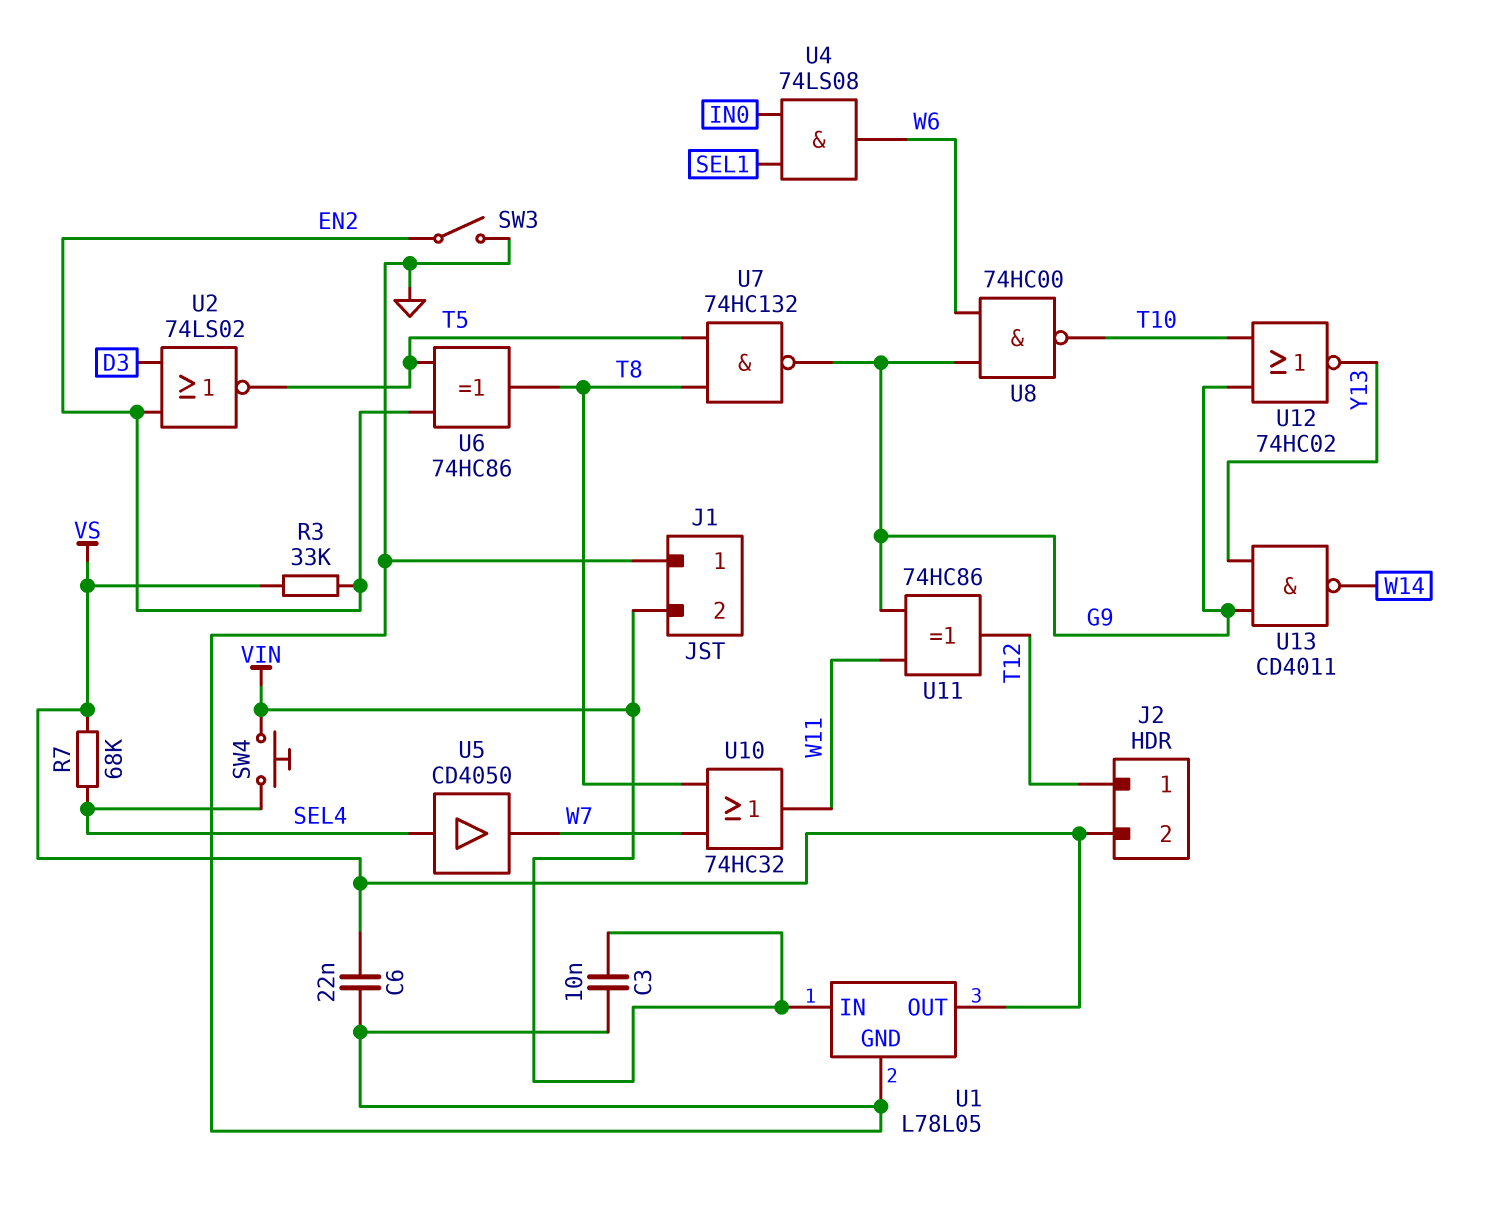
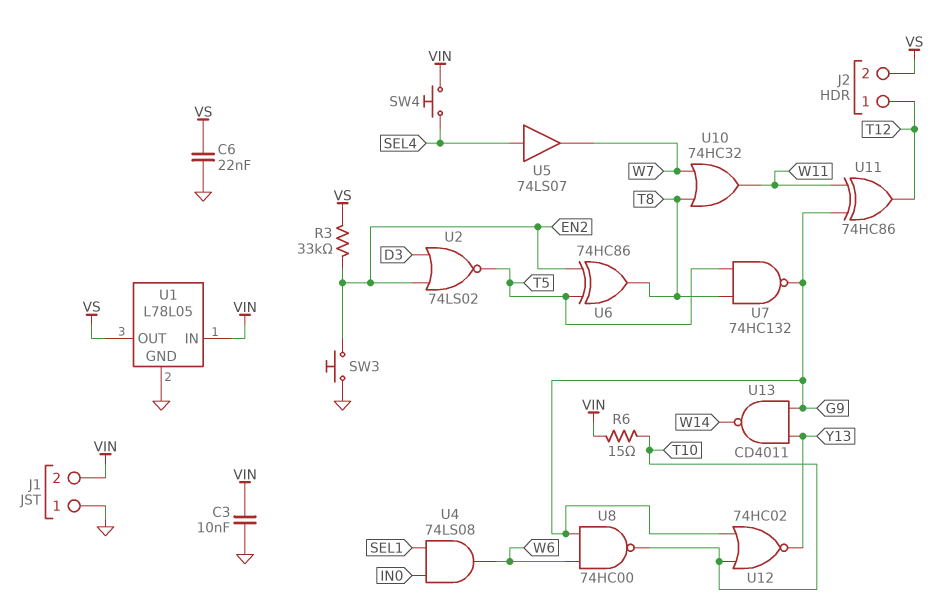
R6: none -> 15 (T10, VIN)
R7: 68k (SEL4, VS) -> none
SW3: switch (EN2, GND) -> button (EN2, GND)
U5: buffer CD4050 (in SEL4, out W7) -> buffer 74LS07 (in SEL4, out W7)

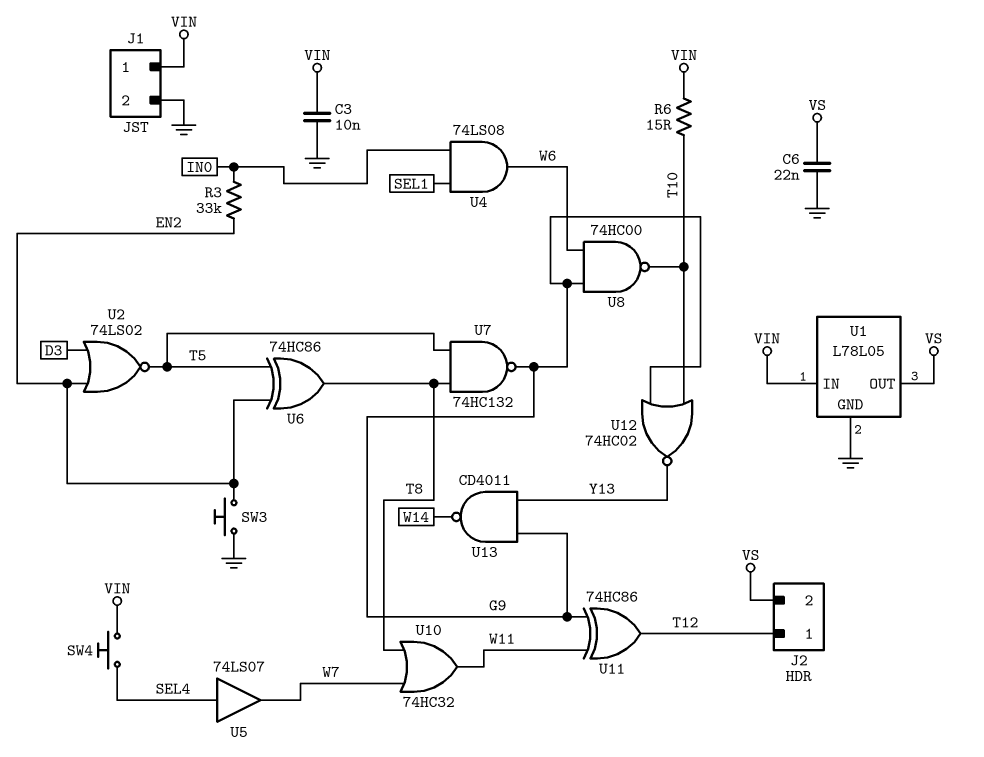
J1 pin 1: GND -> VIN
J1 pin 2: VIN -> GND
R3: 33k (EN2, VS) -> 33k (EN2, IN0)

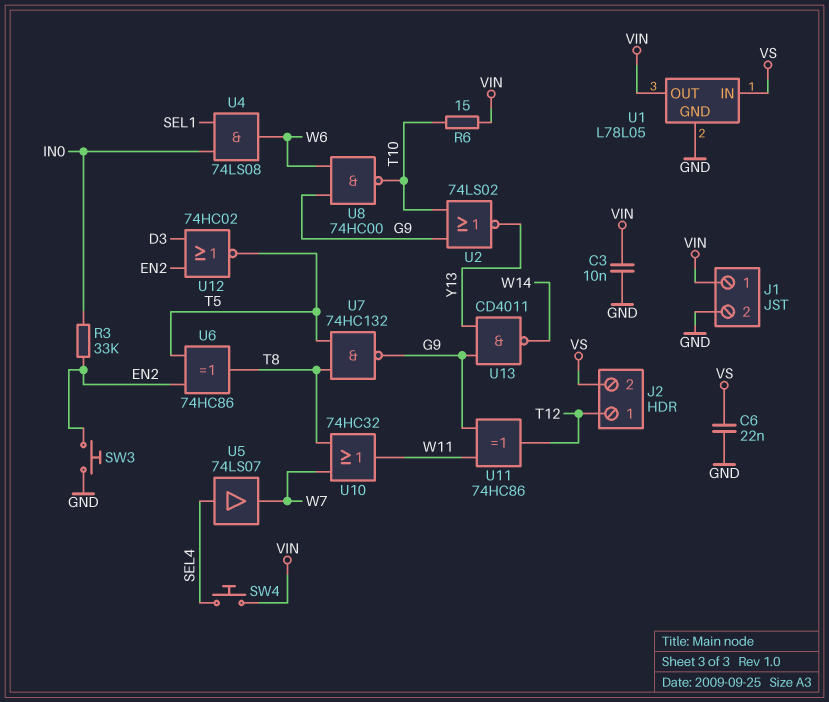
U1 pin IN: VIN -> VS
U1 pin OUT: VS -> VIN
U2: NOR 74LS02 (in D3, in EN2, out T5) -> NOR 74LS02 (in G9, in T10, out Y13)
U12: NOR 74HC02 (in G9, in T10, out Y13) -> NOR 74HC02 (in D3, in EN2, out T5)

